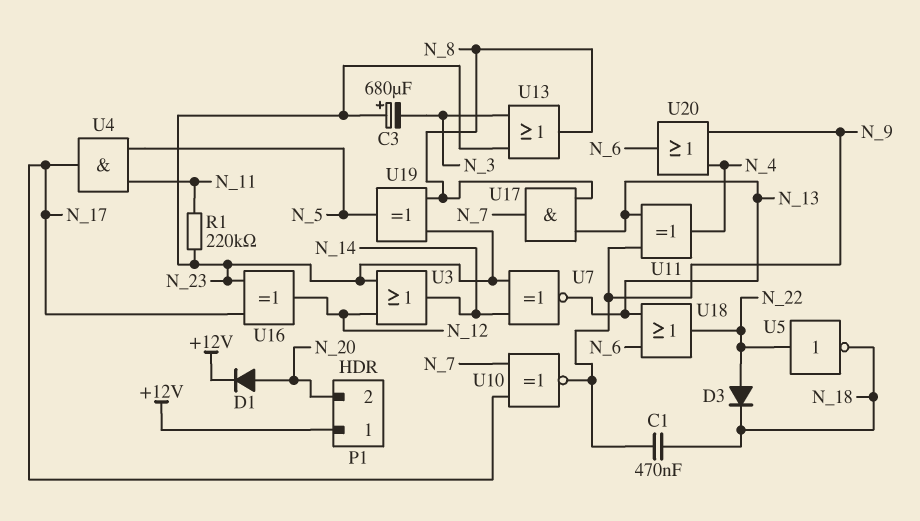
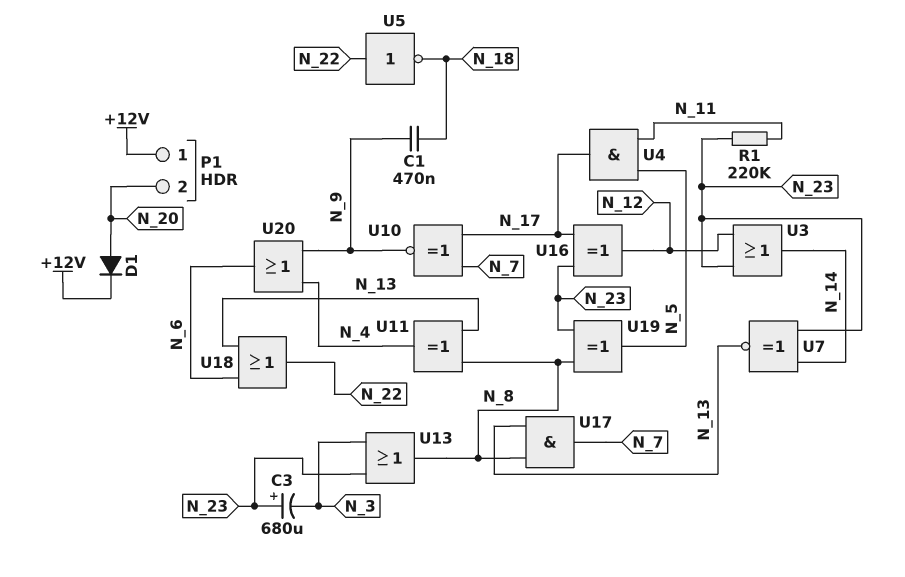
D3: diode (A N_22, K N_18) -> none
U11: XOR (in N_9, in N_13, out N_4) -> XOR (in N_8, in N_13, out N_4)

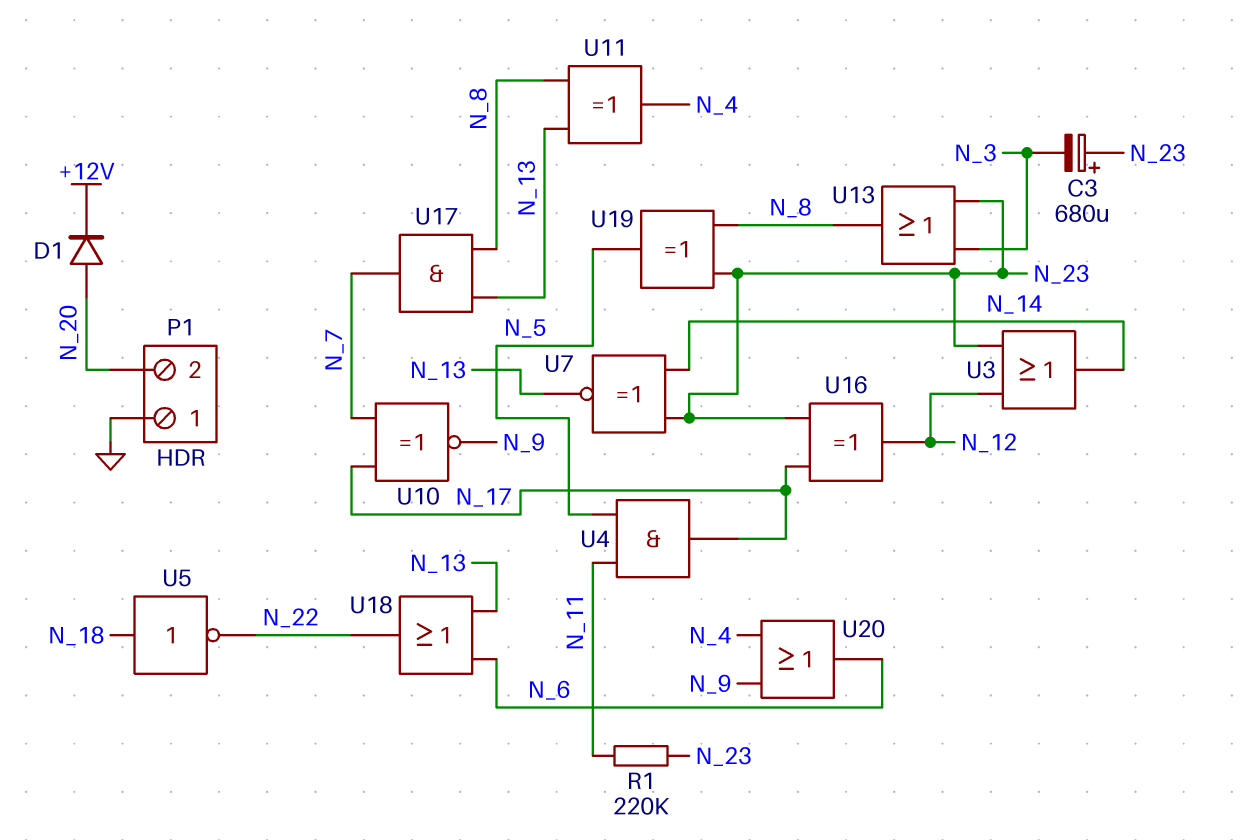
C1: 470nF (N_9, N_18) -> none
P1 pin 1: +12V -> GND
U5: NOT (in N_22, out N_18) -> NOT (in N_18, out N_22)

